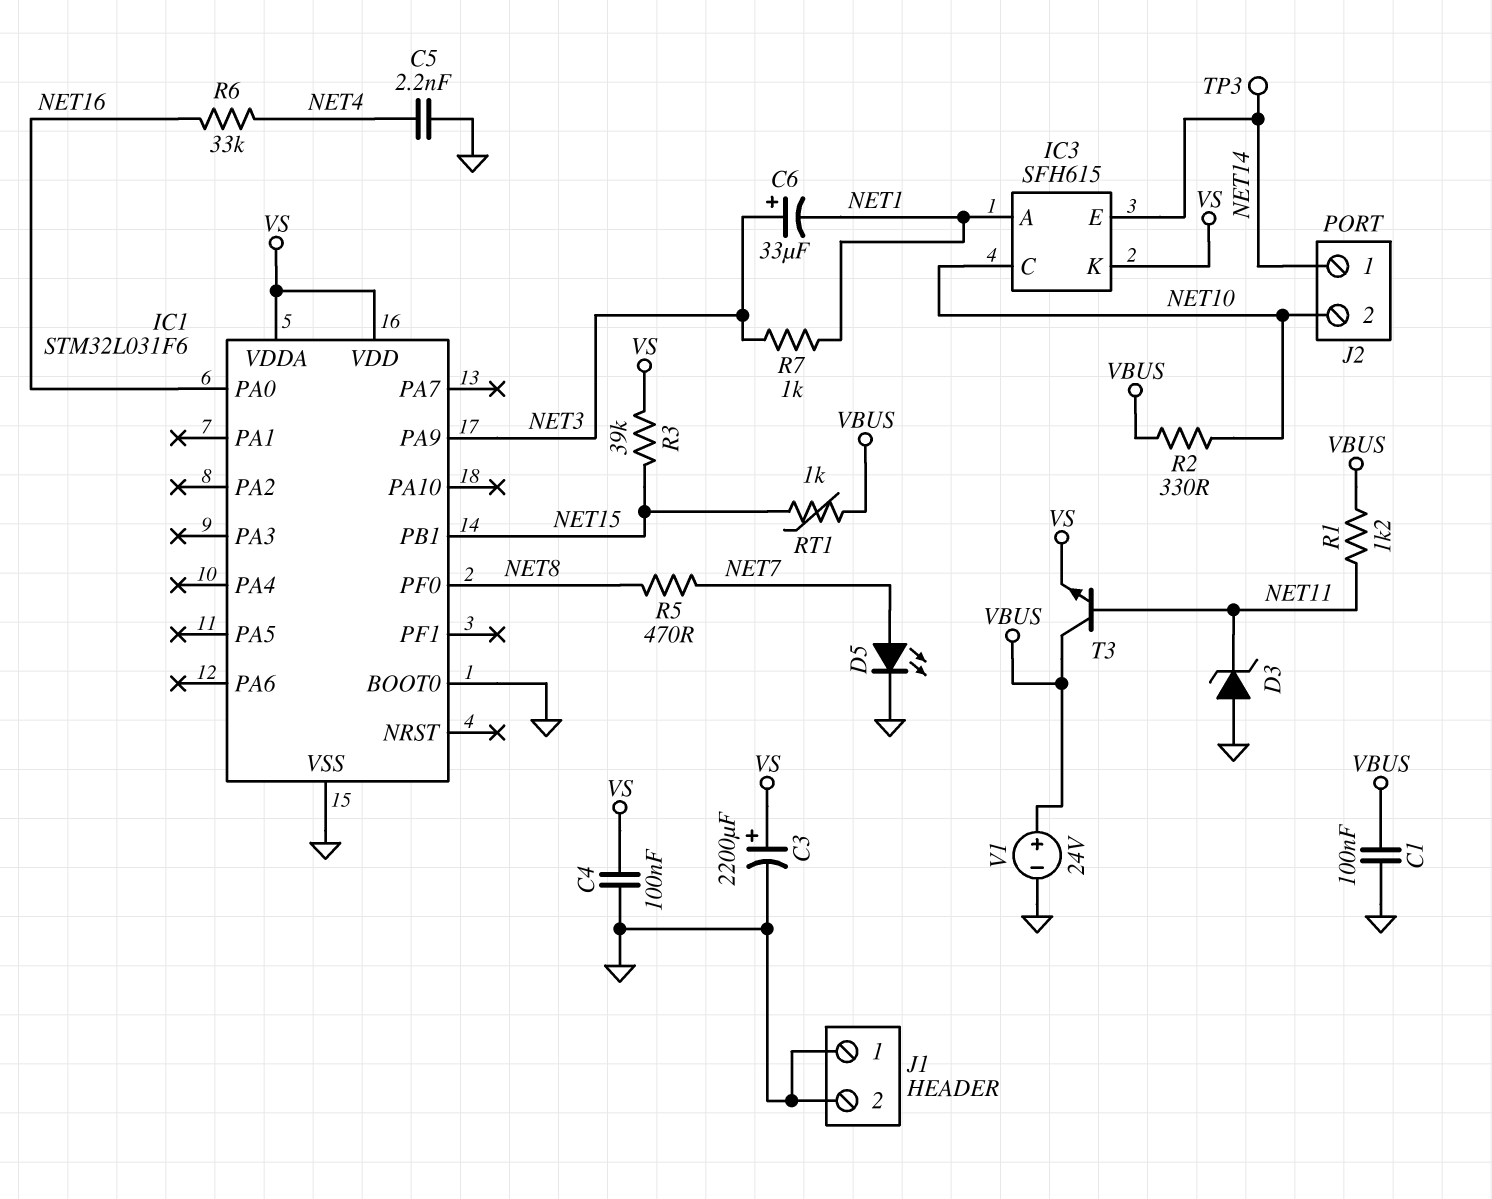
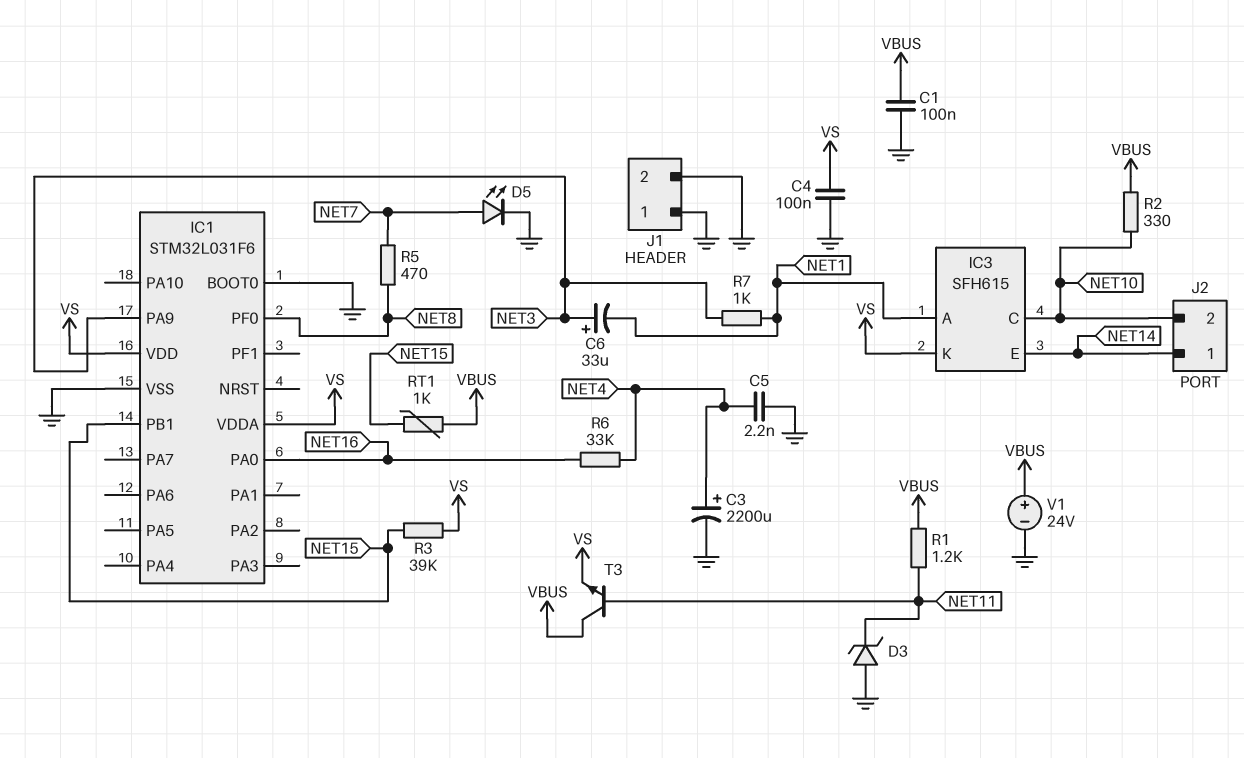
C3: 2200uF (plus VS, minus GND) -> 2200uF (plus NET4, minus GND)
TP3: test point (NET14) -> none

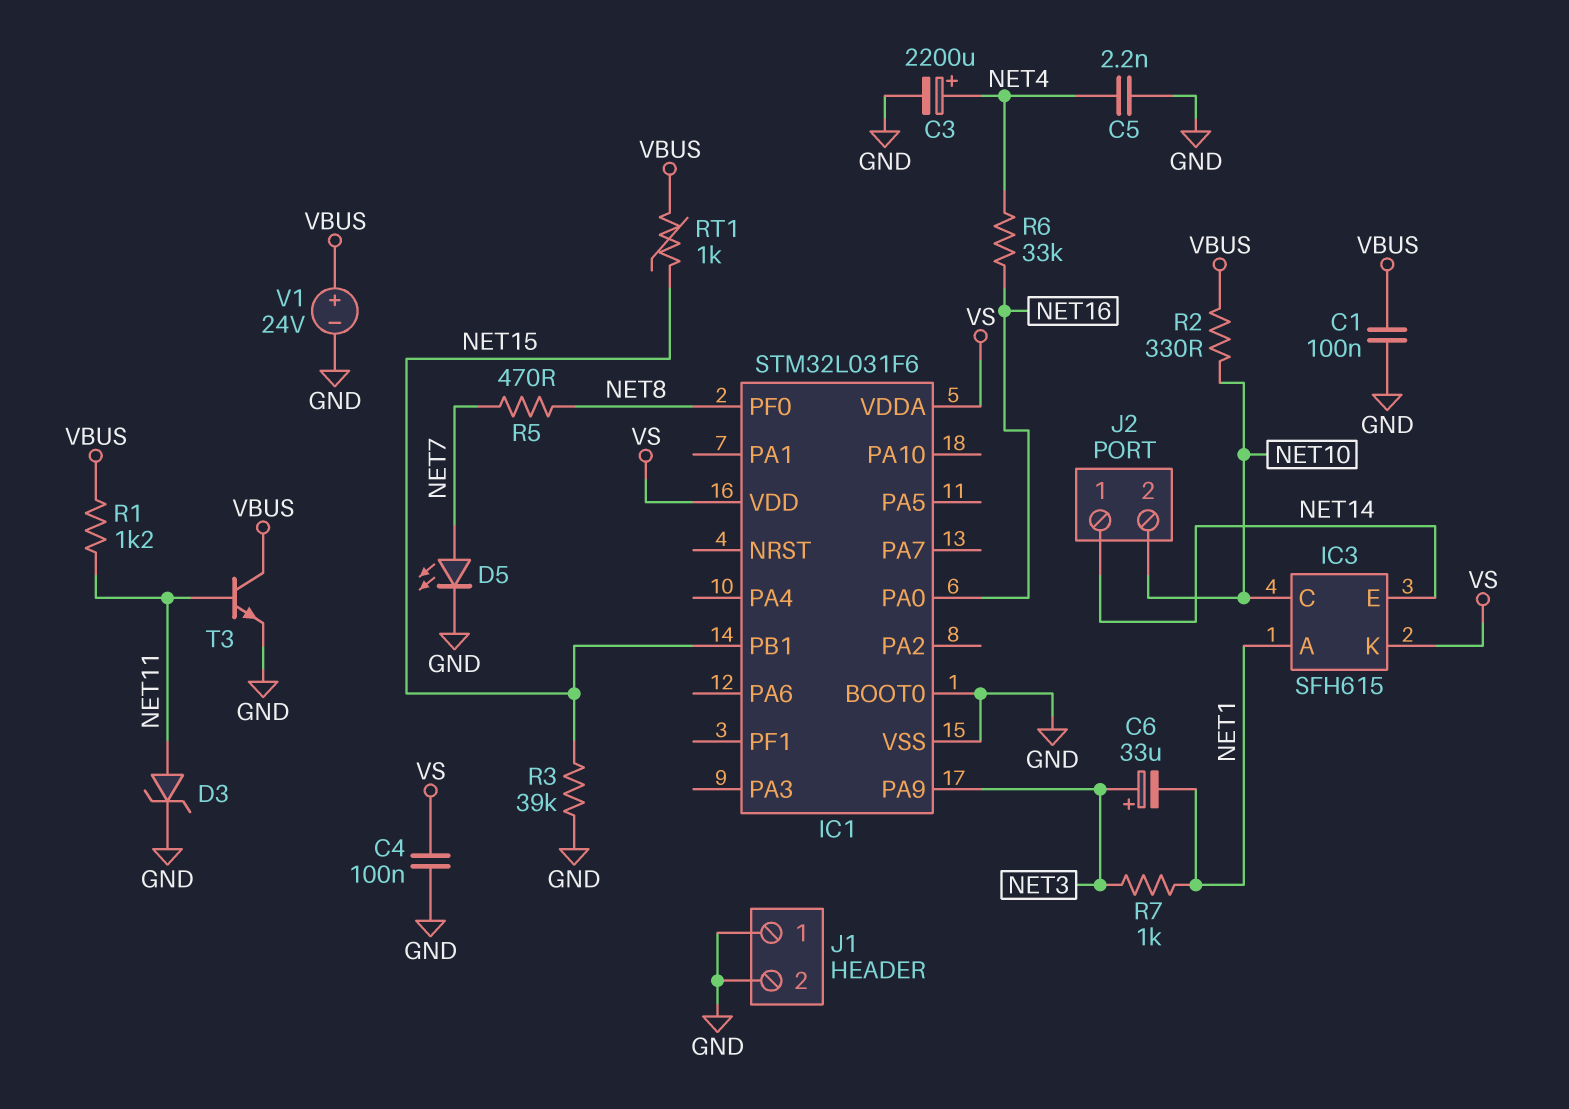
D3: zener (A GND, K NET11) -> zener (A NET11, K GND)
R3: 39k (NET15, VS) -> 39k (GND, NET15)
T3: NPN (B NET11, C VBUS, E VS) -> NPN (B NET11, C VBUS, E GND)

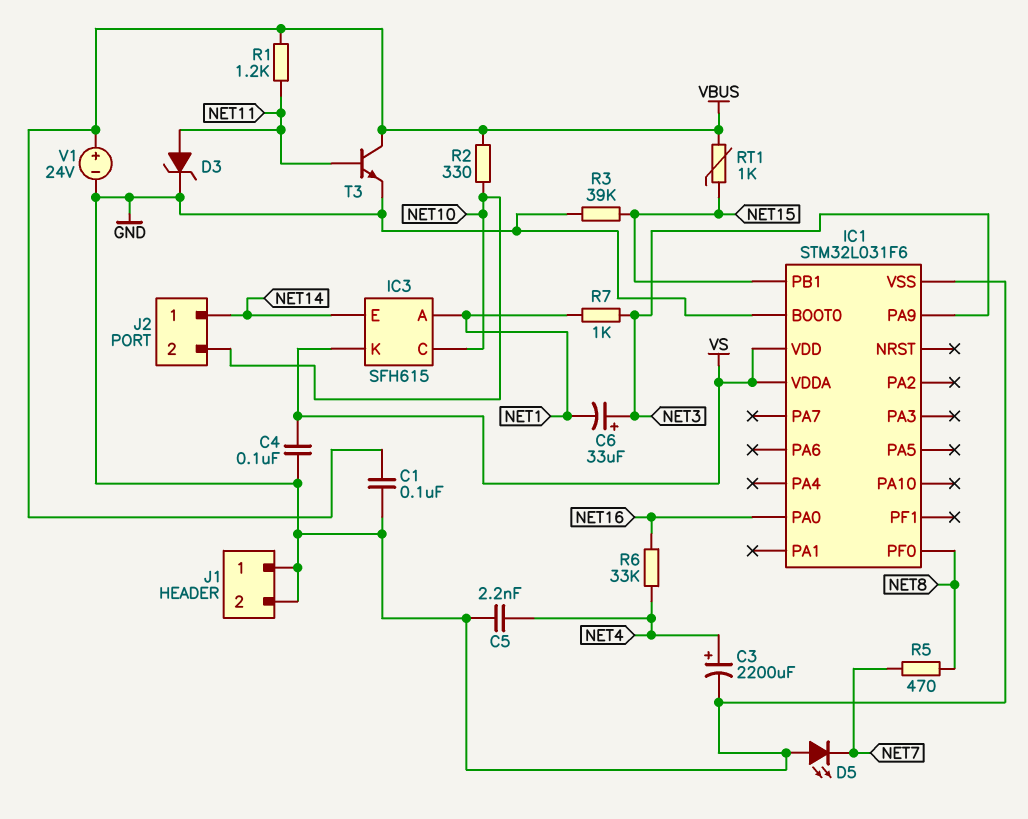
D5: LED (A NET7, K GND) -> LED (A GND, K NET7)

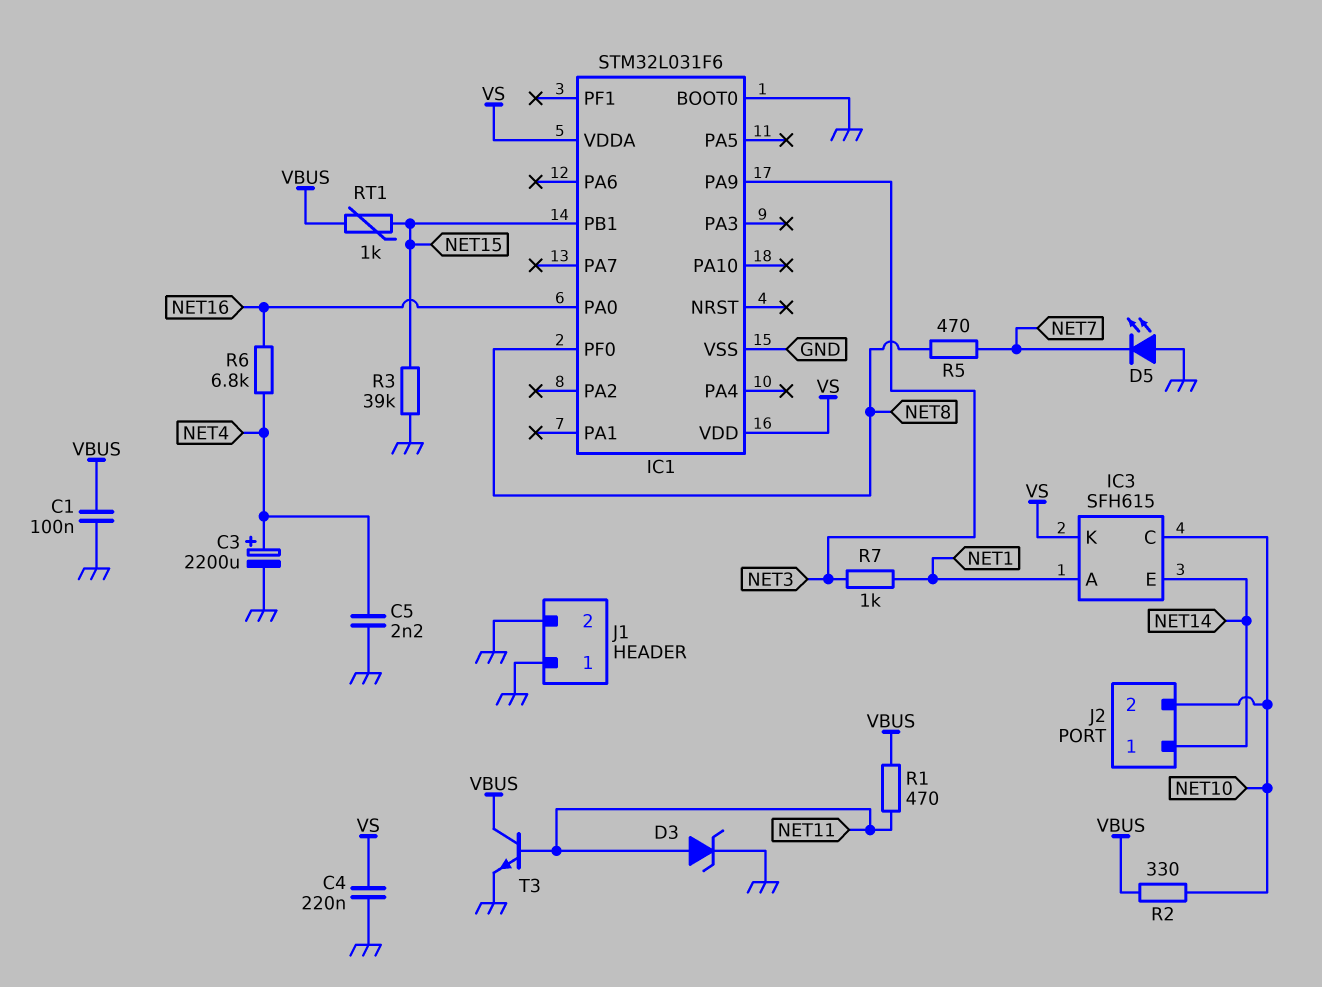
C4: 100nF (GND, VS) -> 220nF (GND, VS)
C6: 33uF (plus NET3, minus NET1) -> none
R1: 1.2k (NET11, VBUS) -> 470 (NET11, VBUS)
R6: 33k (NET4, NET16) -> 6.8k (NET4, NET16)
V1: 24V (plus VBUS, minus GND) -> none

